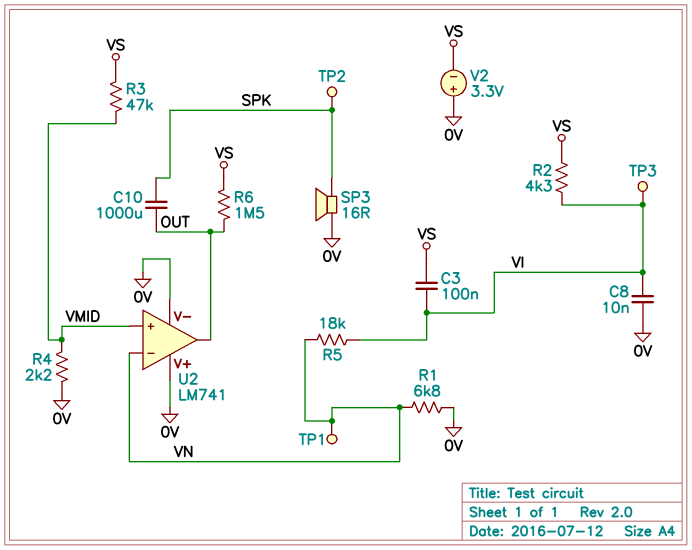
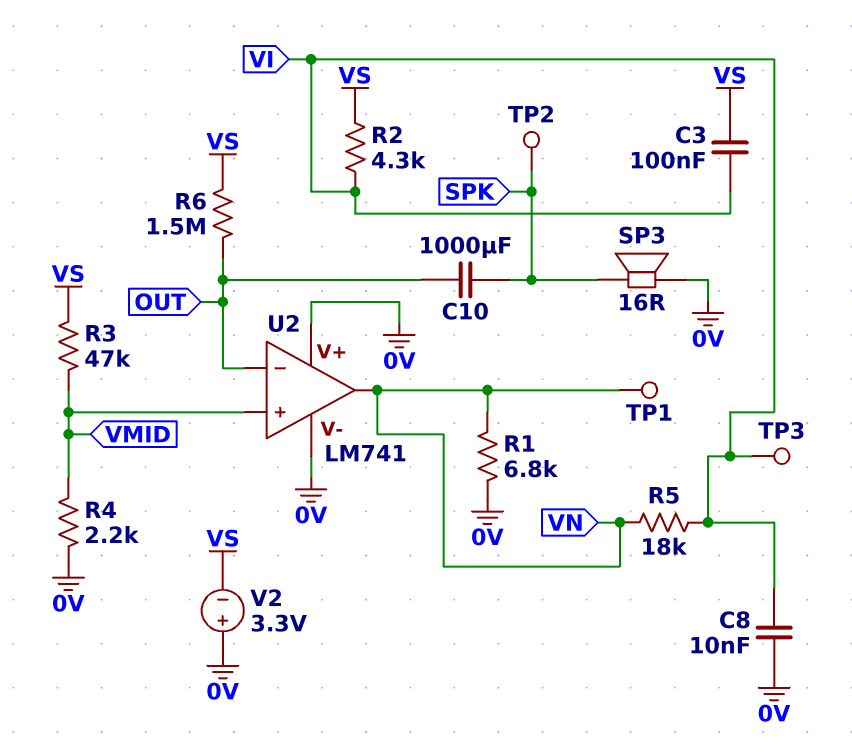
U2 pin in-: VN -> OUT
U2 pin out: OUT -> VN

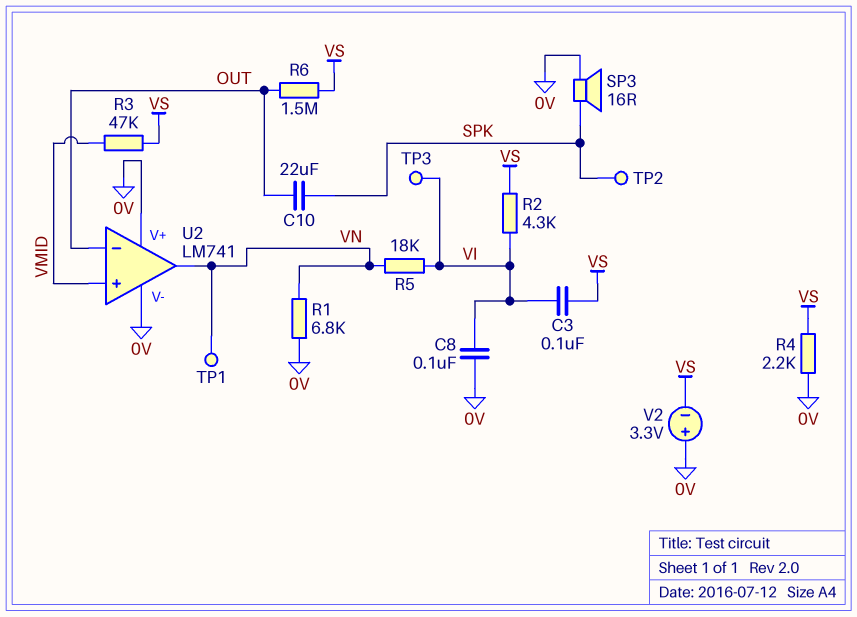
C8: 10nF (0V, VI) -> 100nF (0V, VI)
C10: 1000uF (OUT, SPK) -> 22uF (OUT, SPK)
R4: 2.2k (0V, VMID) -> 2.2k (0V, VS)

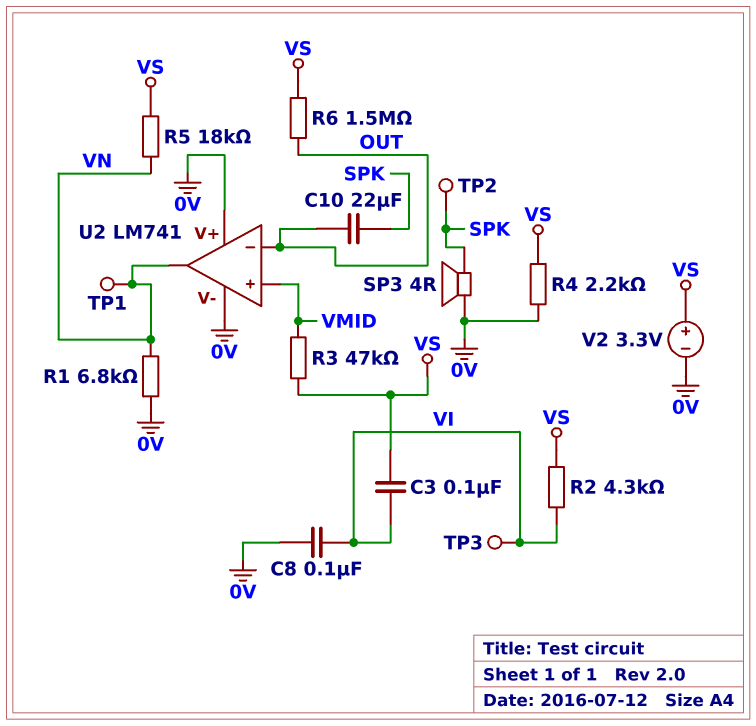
R5: 18k (VI, VN) -> 18k (VN, VS)
SP3: speaker 16R (0V, SPK) -> speaker 4R (0V, SPK)
V2: 3.3V (plus 0V, minus VS) -> 3.3V (plus VS, minus 0V)

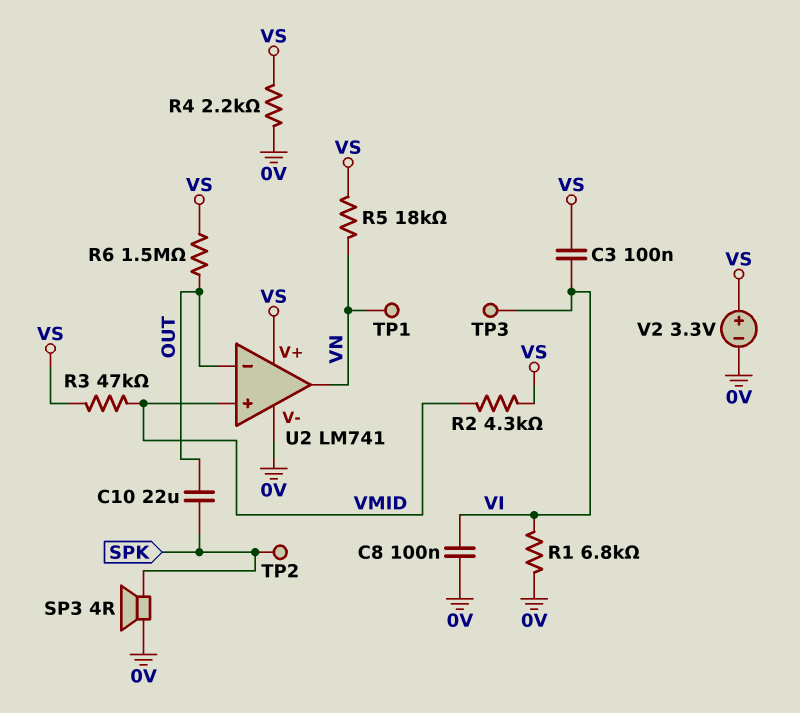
R1: 6.8k (0V, VN) -> 6.8k (0V, VI)
R2: 4.3k (VI, VS) -> 4.3k (VMID, VS)
U2 pin V+: 0V -> VS

